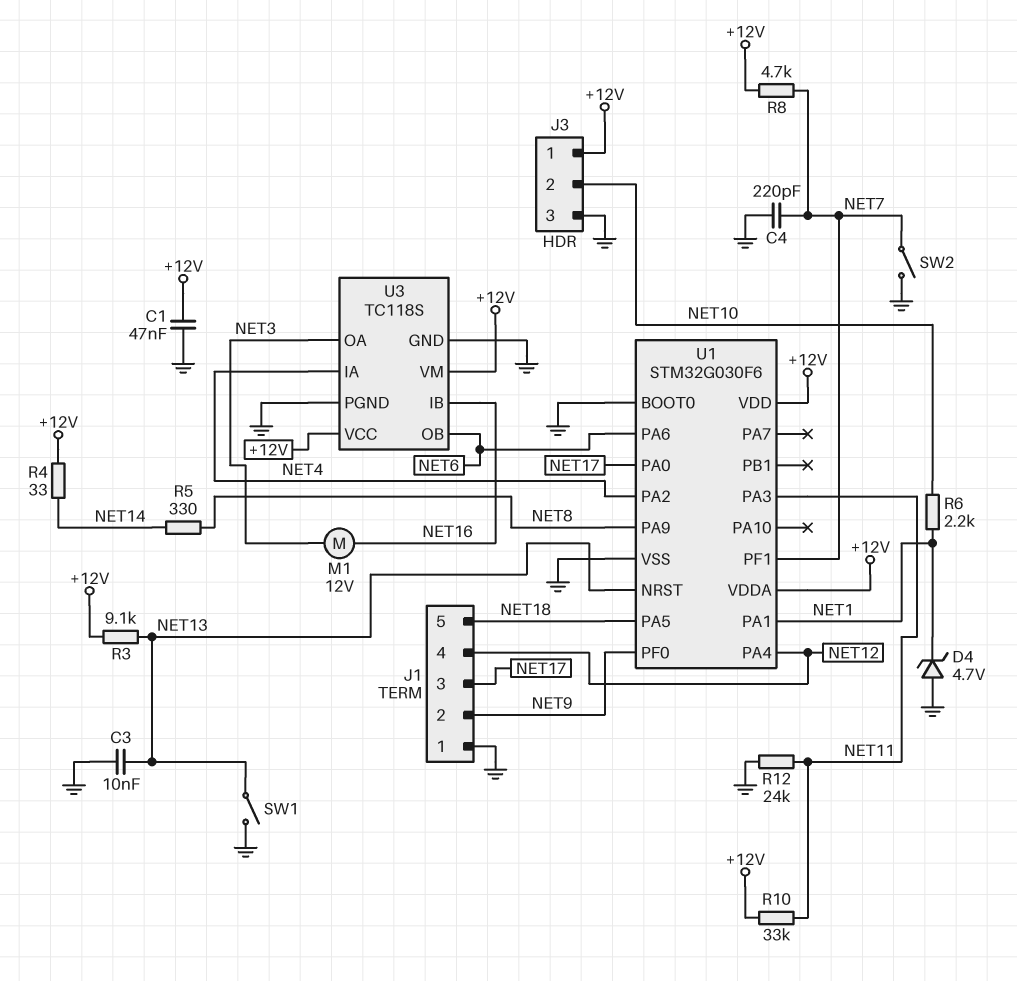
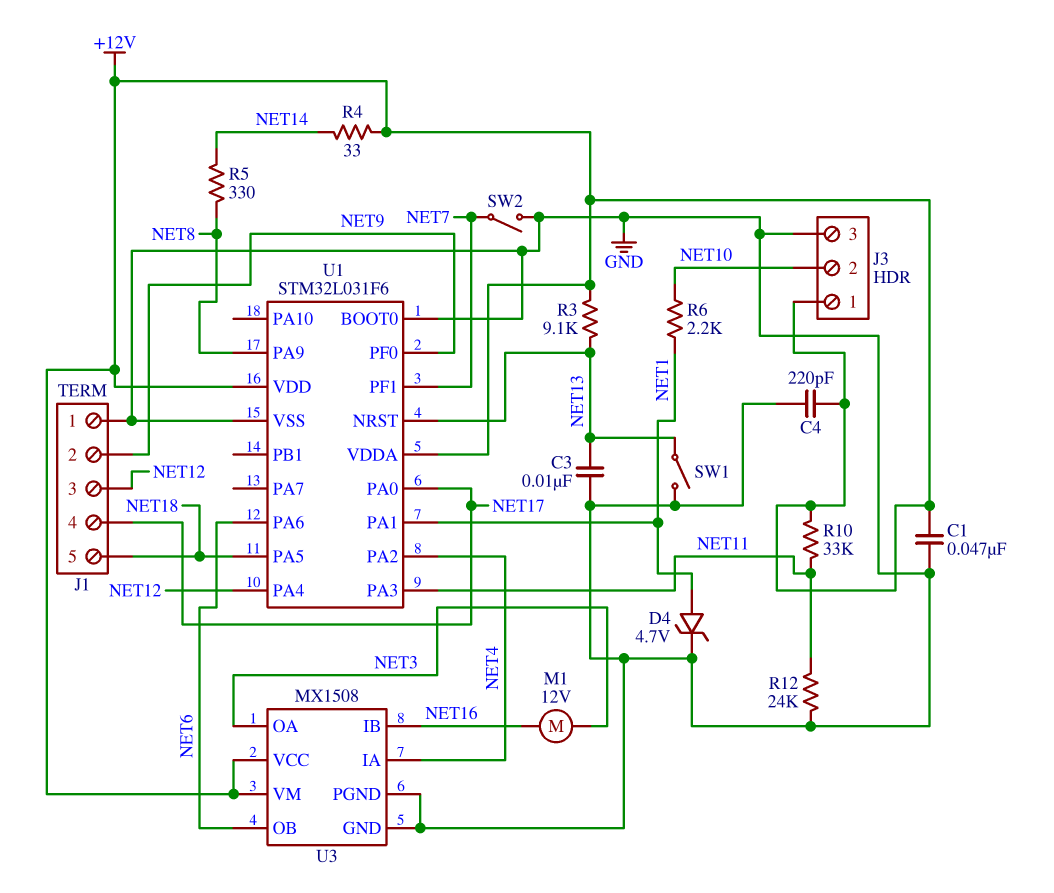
C4: 220pF (GND, NET7) -> 220pF (+12V, GND)
D4: zener 4.7V (A GND, K NET1) -> zener 4.7V (A NET1, K GND)
J1 pin 3: NET17 -> NET12
J1 pin 4: NET12 -> NET17
R8: 4.7k (+12V, NET7) -> none
U1: STM32G030F6 -> STM32L031F6
U3: TC118S -> MX1508

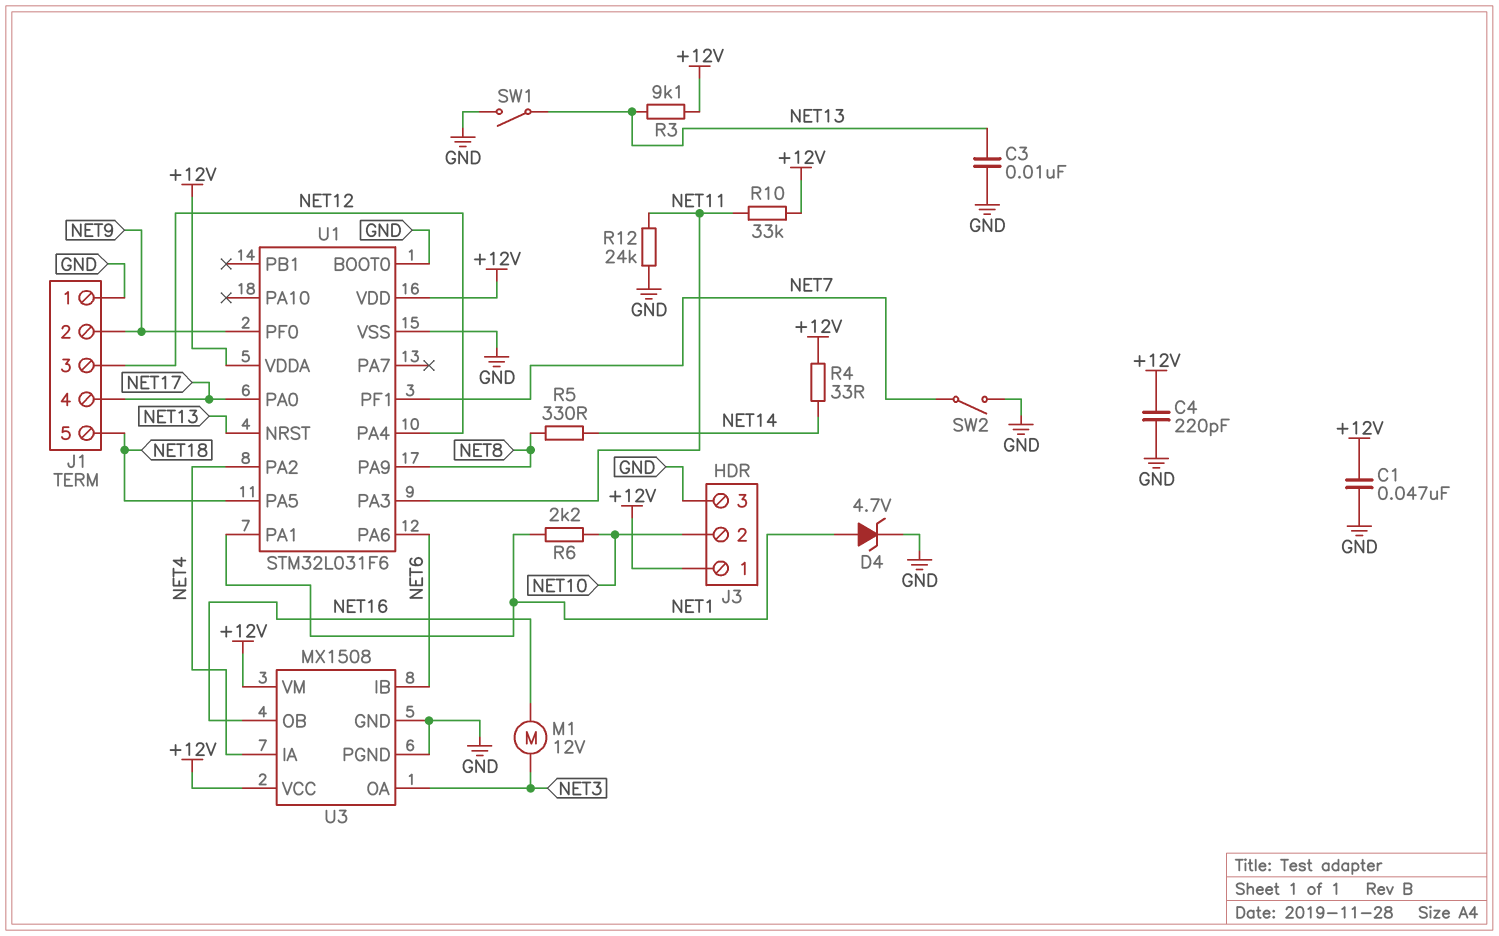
U3 pin IB: NET16 -> NET6
U3 pin OB: NET6 -> NET16

